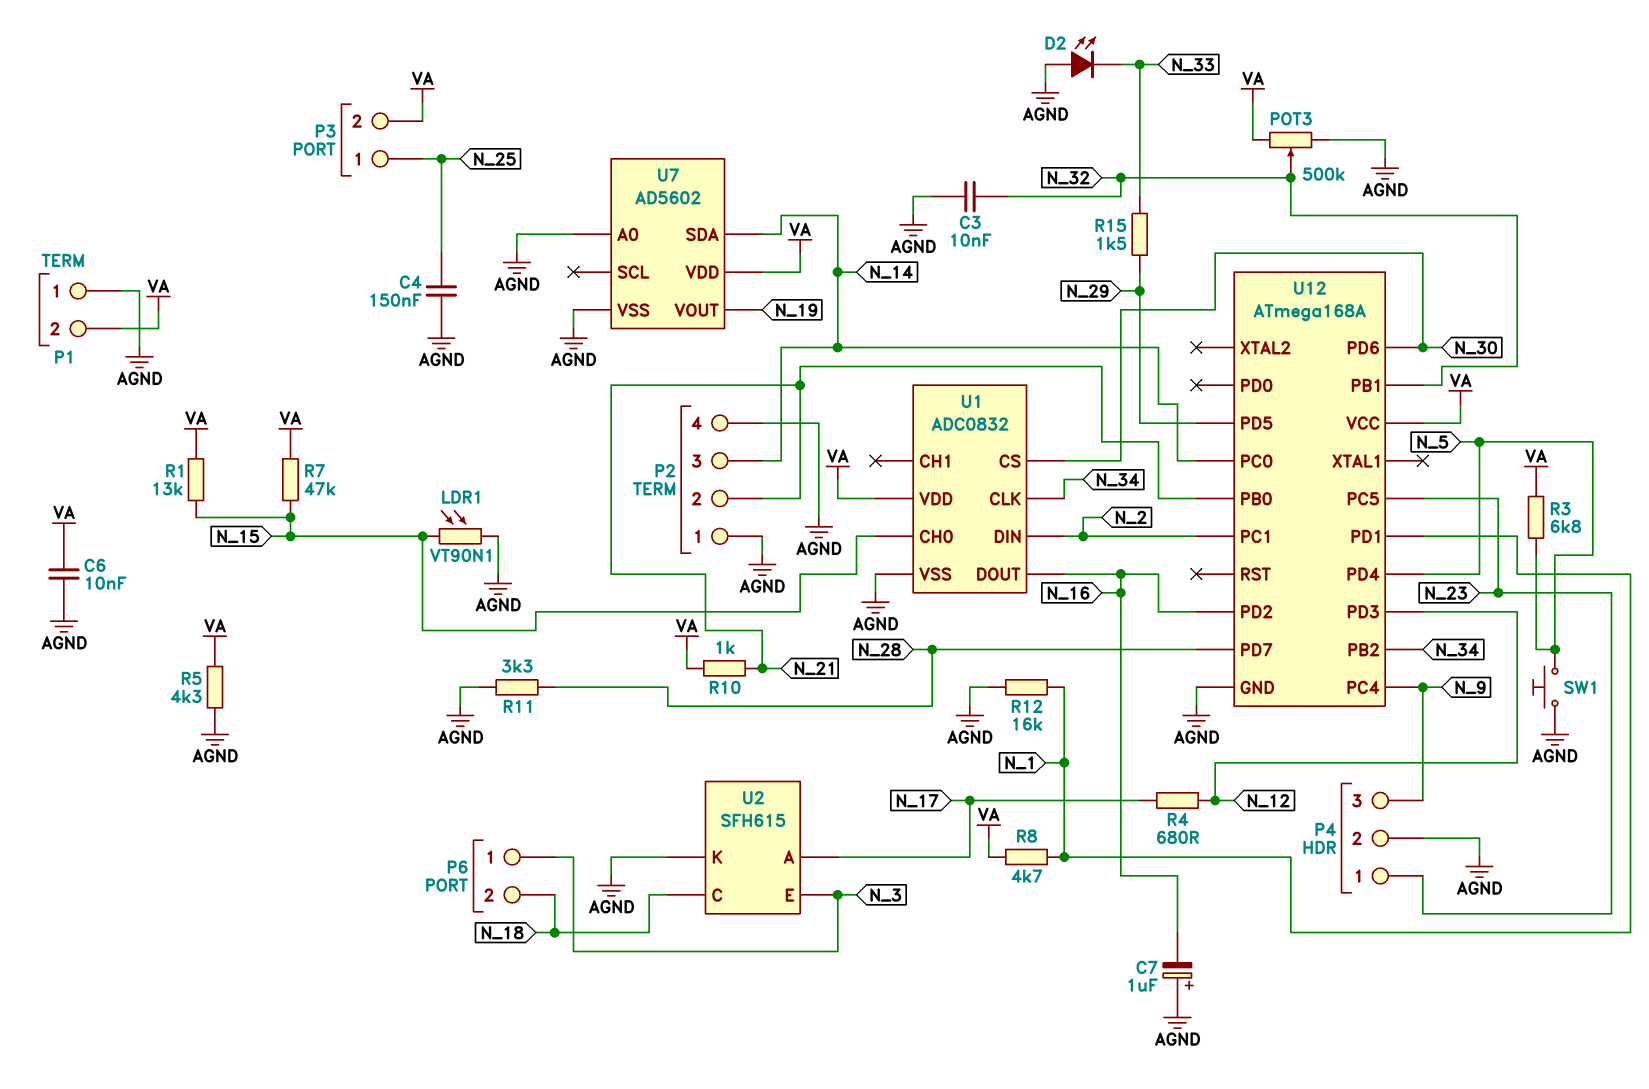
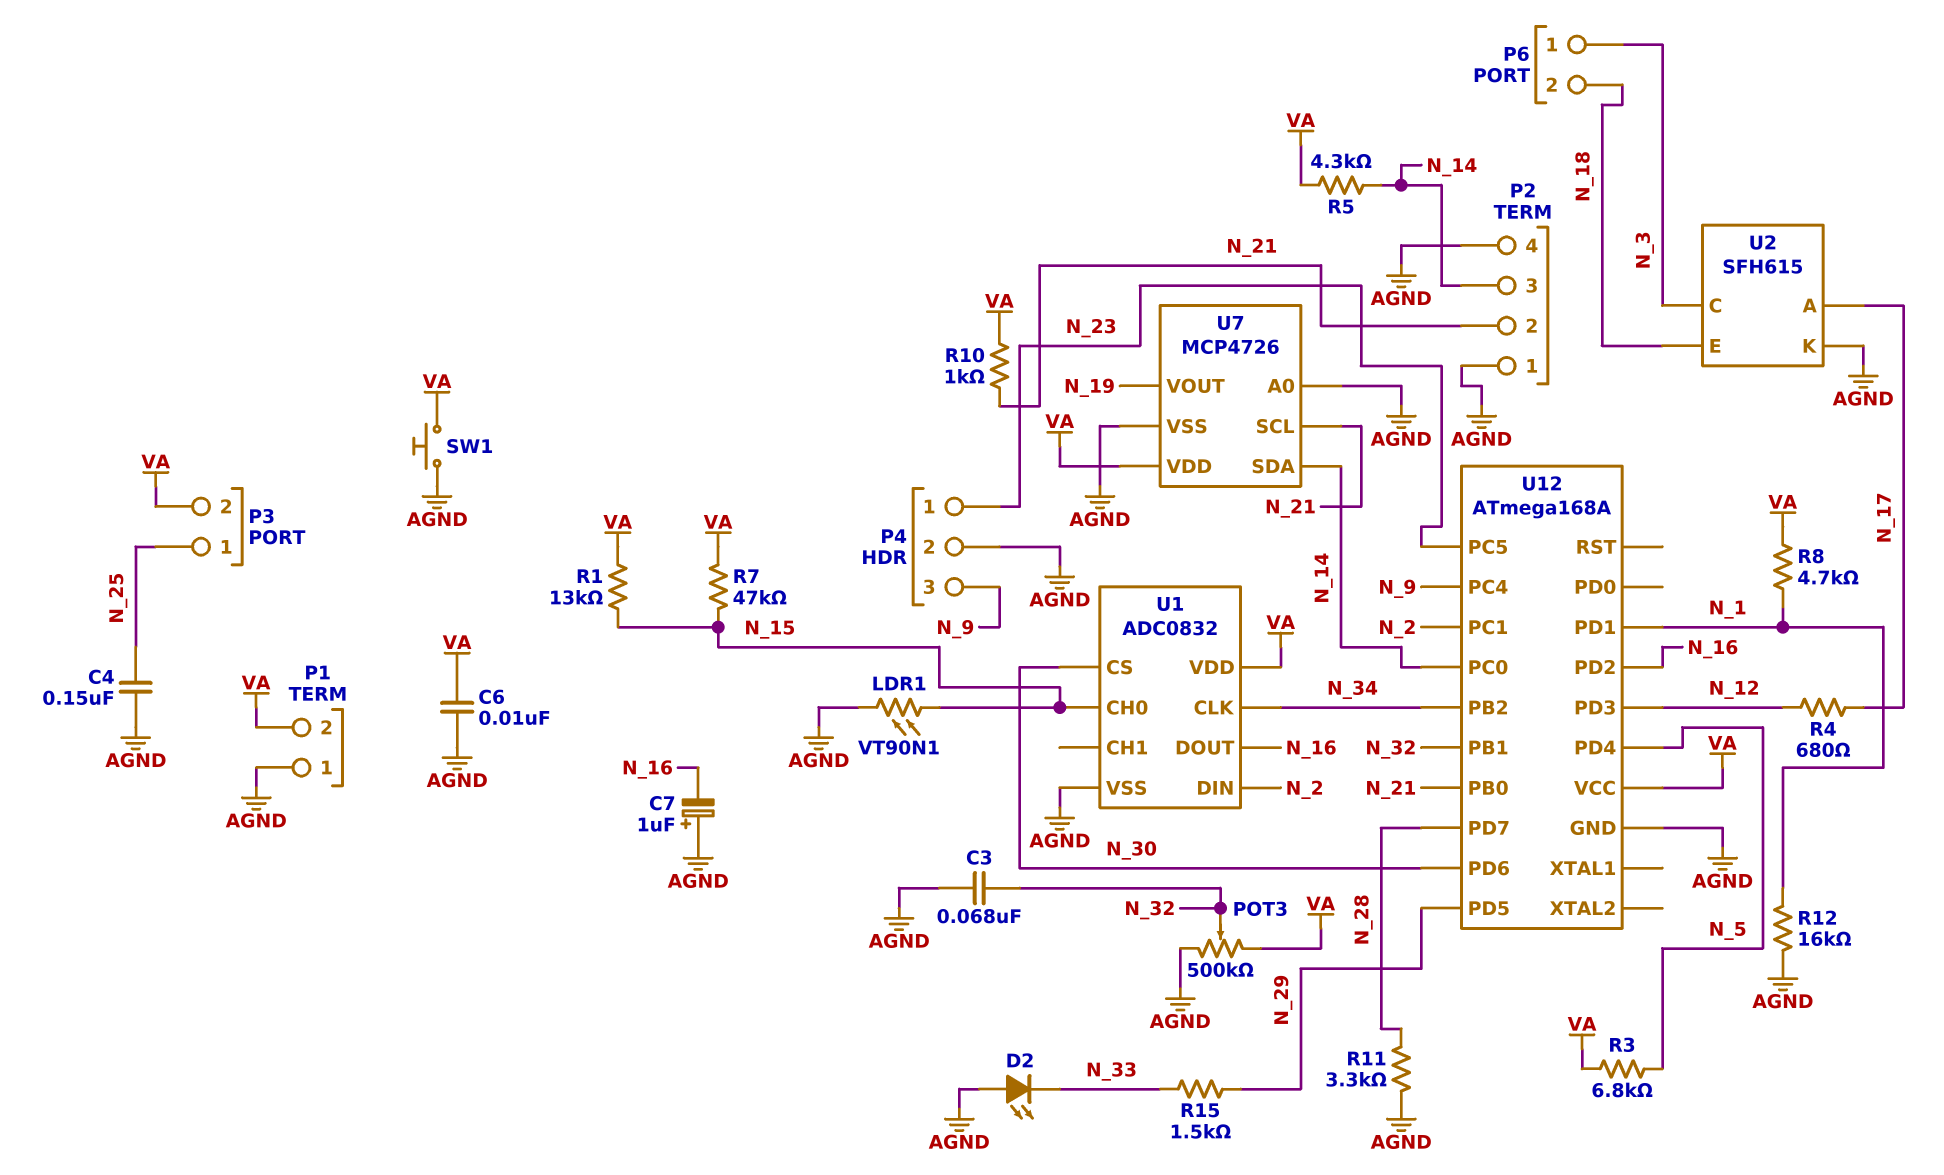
C3: 10nF (AGND, N_32) -> 68nF (AGND, N_32)
R5: 4.3k (AGND, VA) -> 4.3k (N_14, VA)
SW1: button (AGND, N_5) -> button (AGND, VA)
U2 pin C: N_18 -> N_3
U2 pin E: N_3 -> N_18
U7: AD5602 -> MCP4726
U7 pin SCL: none -> N_21

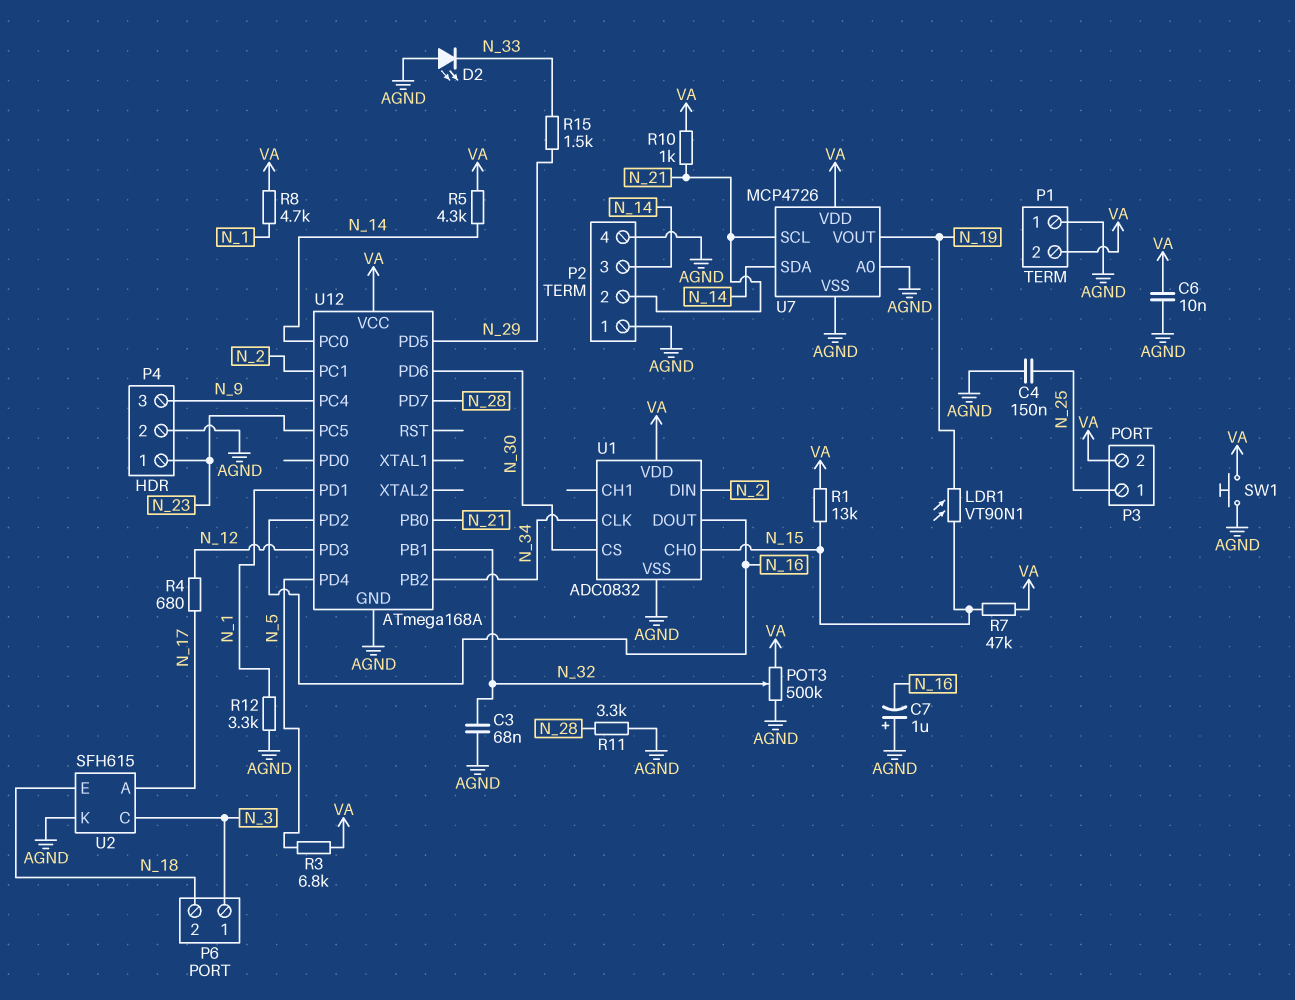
LDR1: VT90N1 (AGND, N_15) -> VT90N1 (N_15, N_19)
R12: 16k (AGND, N_1) -> 3.3k (AGND, N_1)

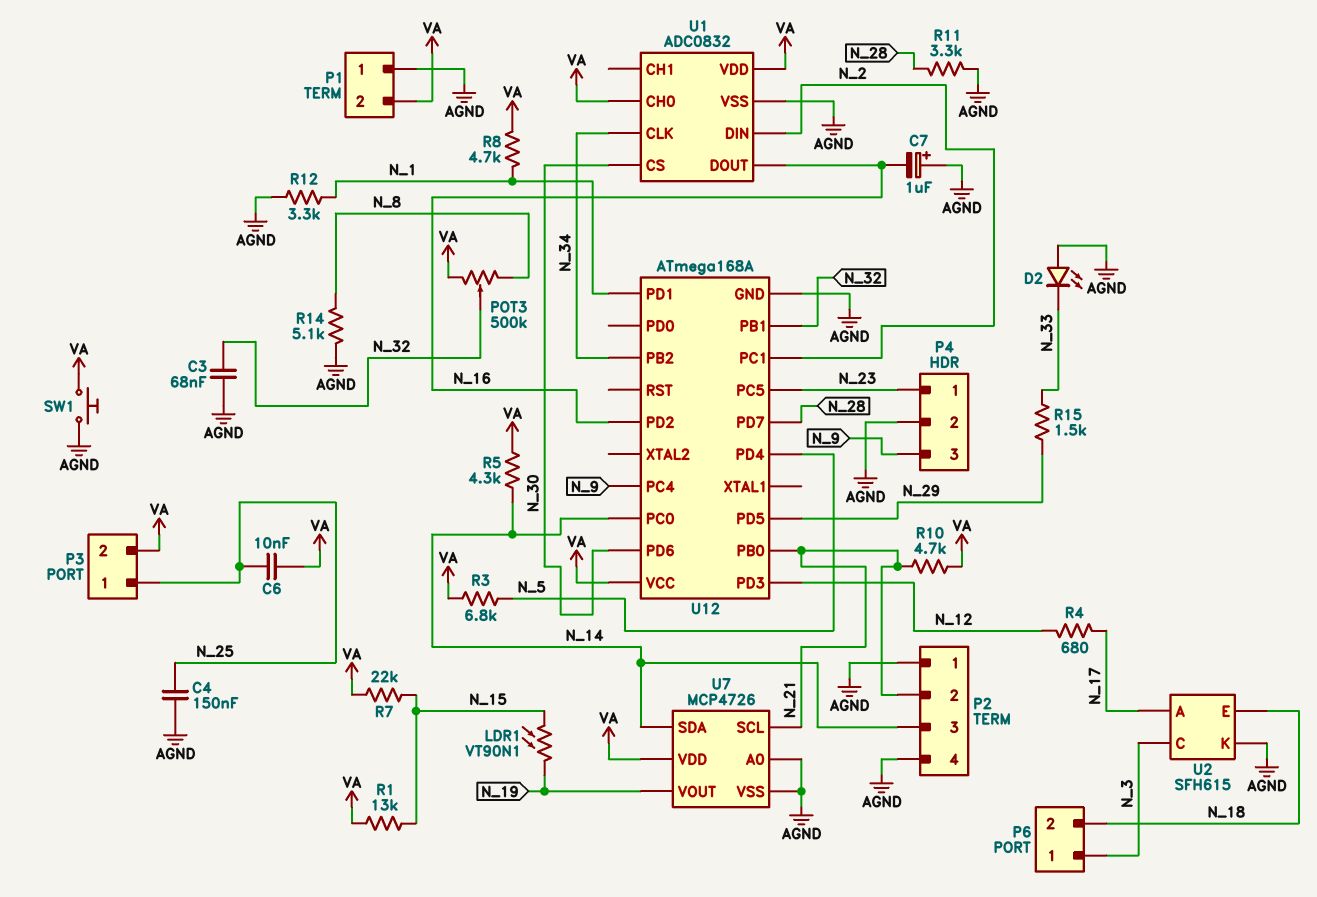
C6: 10nF (AGND, VA) -> 10nF (N_25, VA)
POT3: 500k (AGND, VA, wiper N_32) -> 500k (N_8, VA, wiper N_32)
R7: 47k (N_15, VA) -> 22k (N_15, VA)
R10: 1k (N_21, VA) -> 4.7k (N_21, VA)
R14: none -> 5.1k (AGND, N_8)
U1 pin CH0: N_15 -> VA

